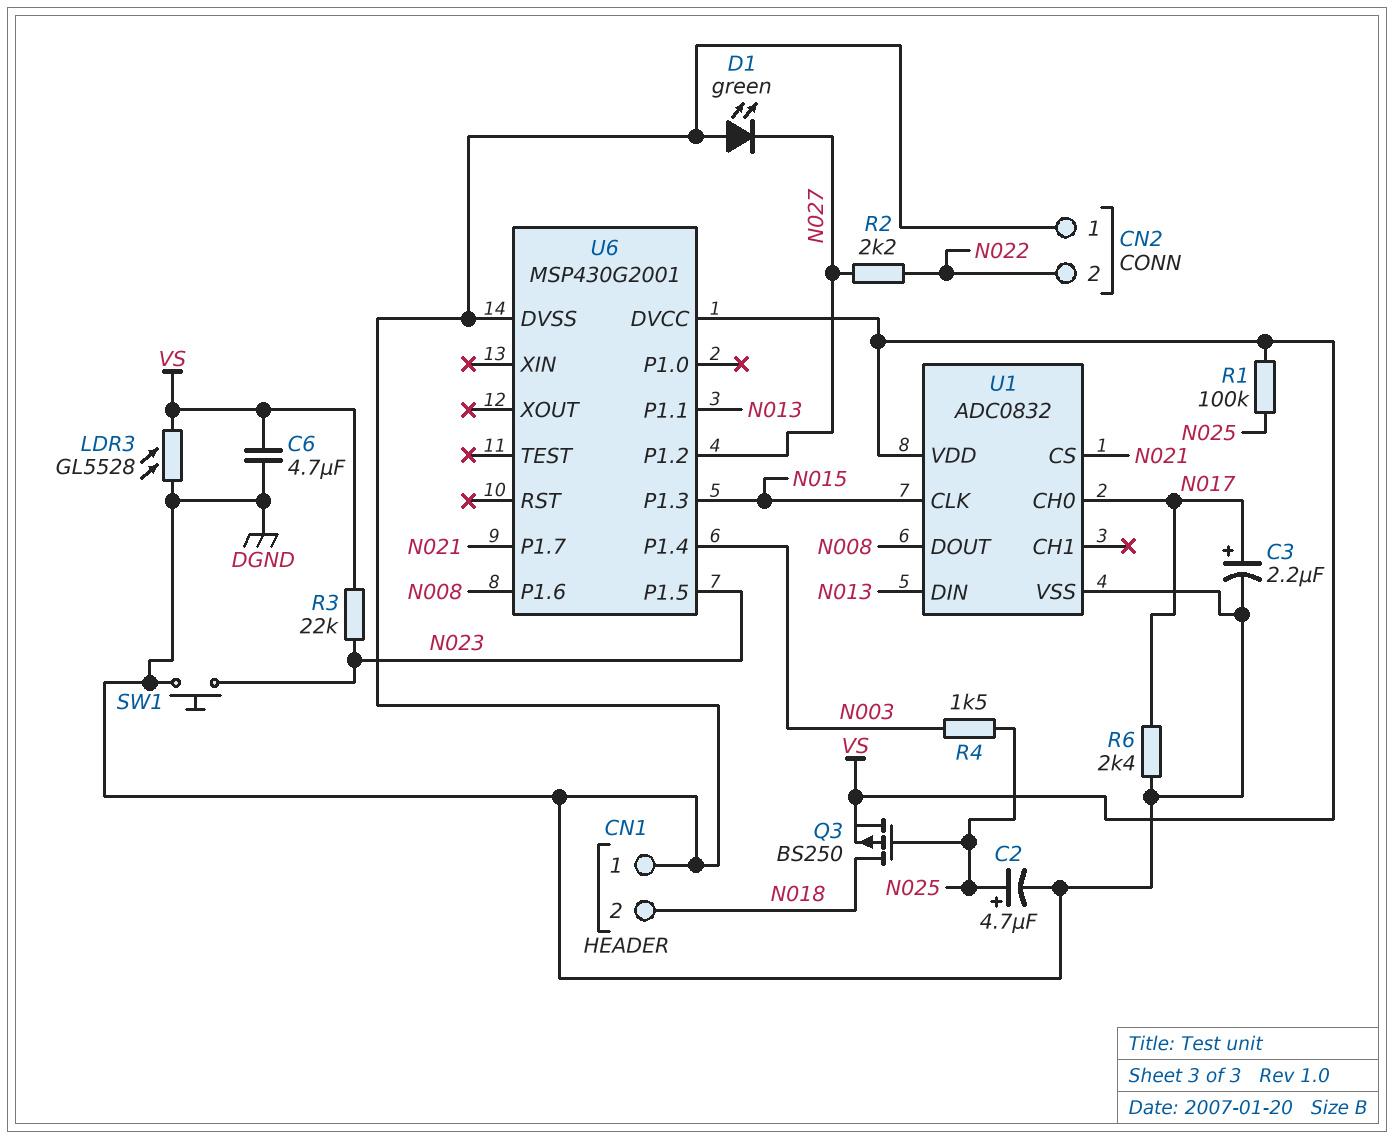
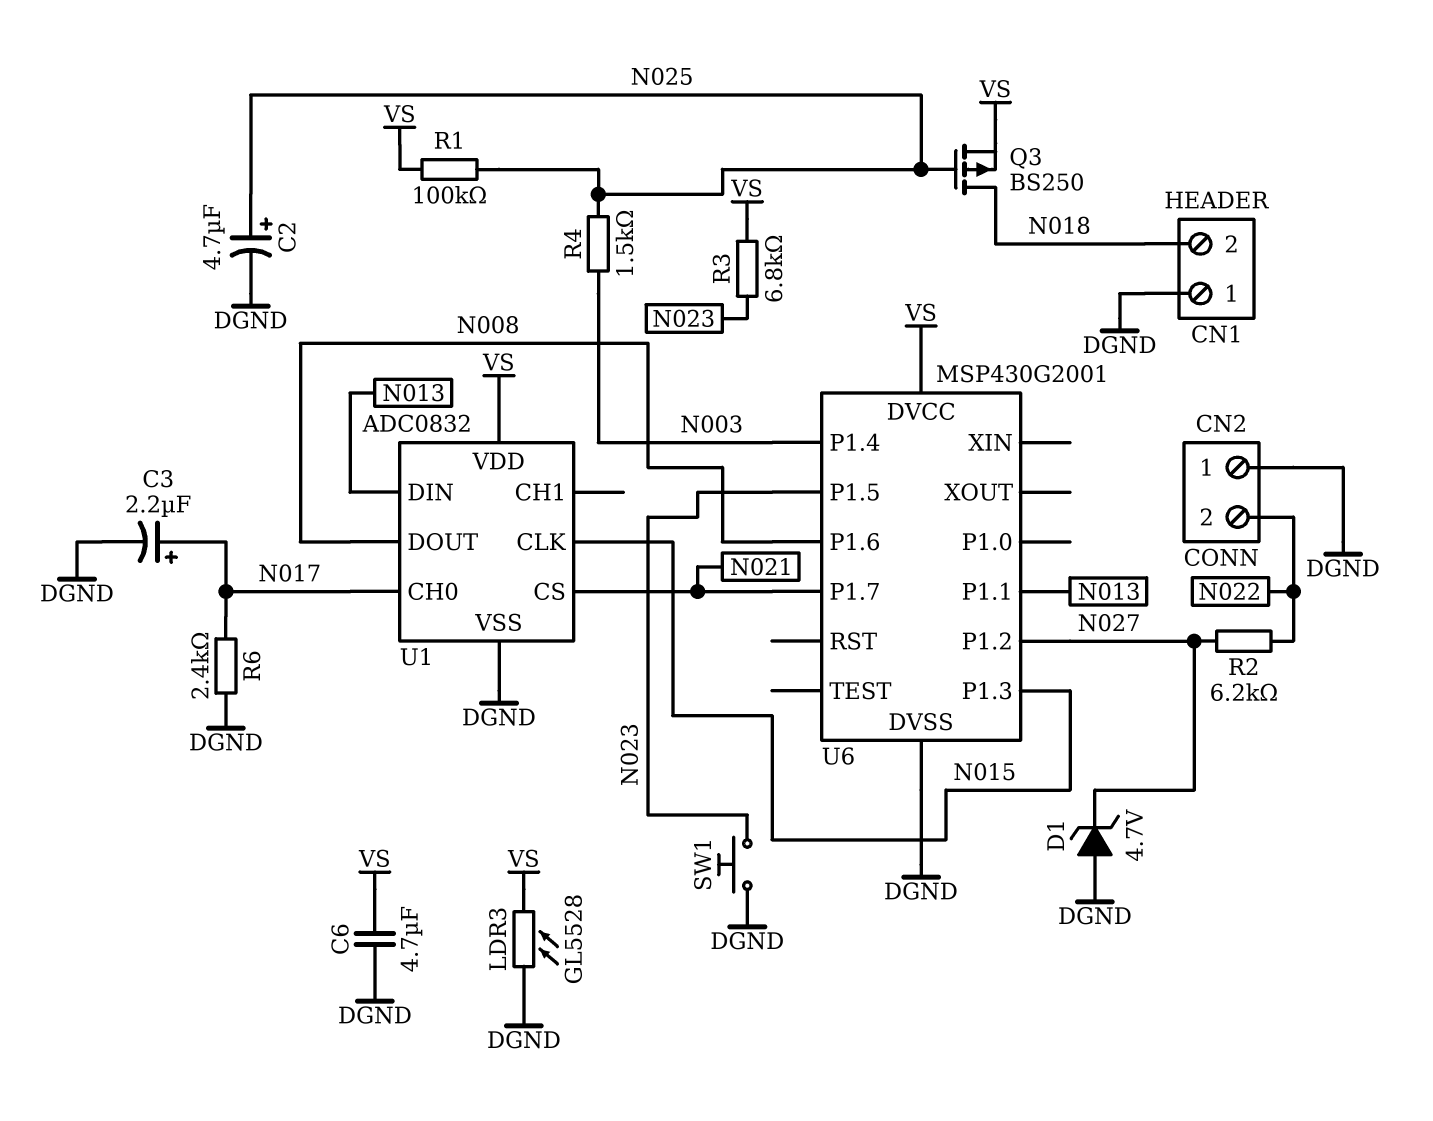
D1: LED green (A DGND, K N027) -> zener 4.7V (A DGND, K N027)
R2: 2.2k (N022, N027) -> 6.2k (N022, N027)
R3: 22k (N023, VS) -> 6.8k (N023, VS)

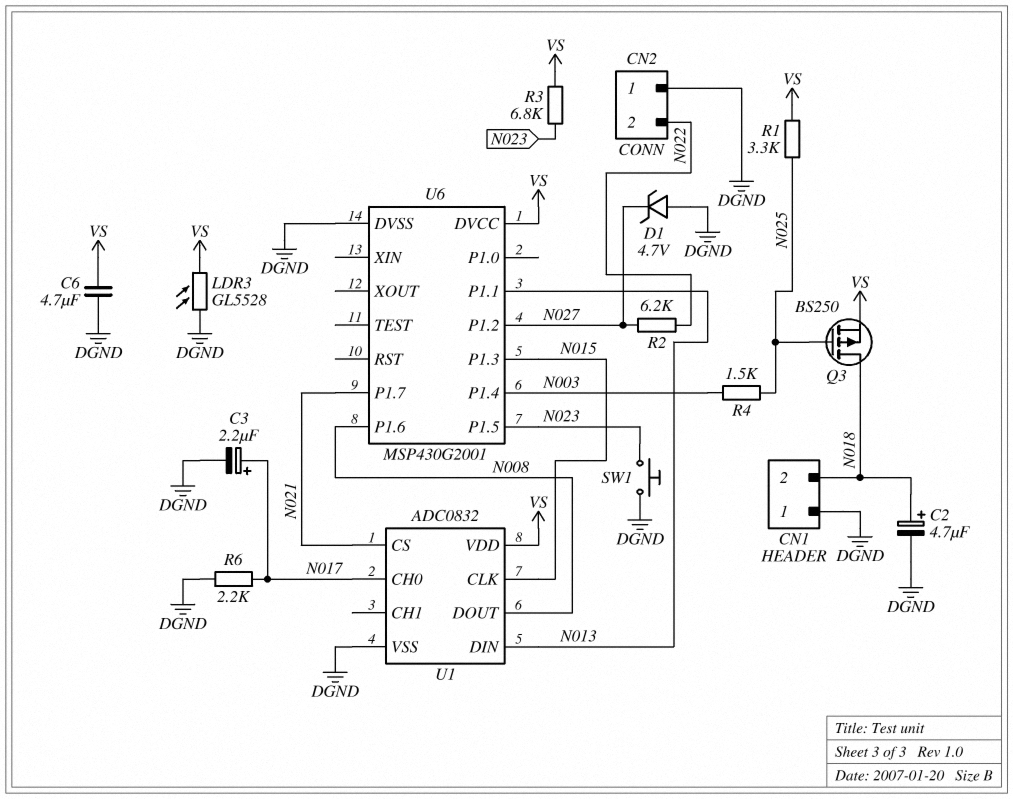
C2: 4.7uF (plus N025, minus DGND) -> 4.7uF (plus N018, minus DGND)
R1: 100k (N025, VS) -> 3.3k (N025, VS)
R6: 2.4k (DGND, N017) -> 2.2k (DGND, N017)

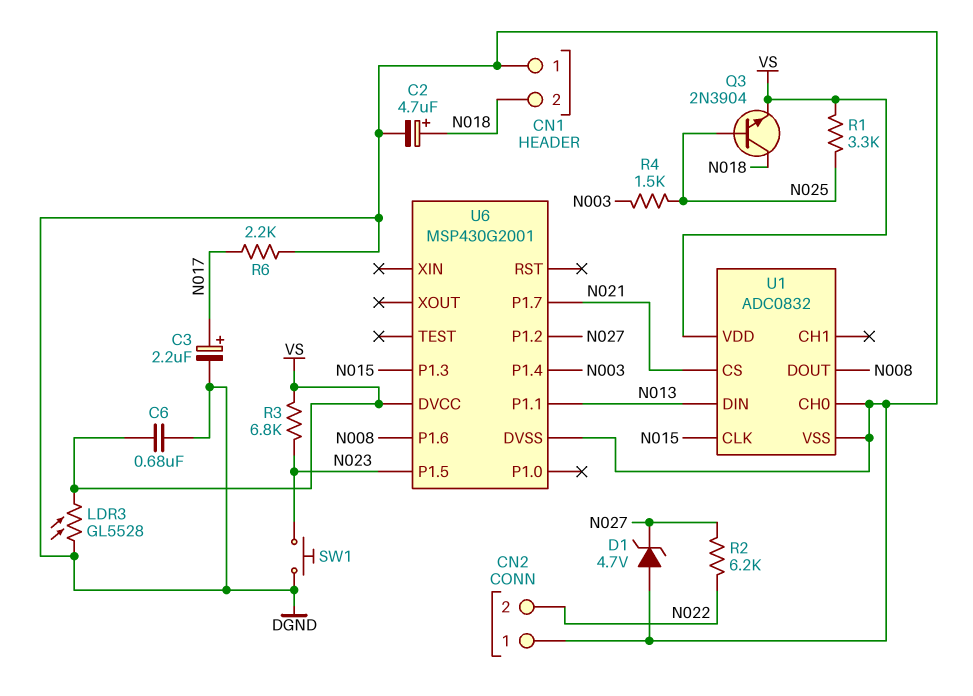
C6: 4.7uF (DGND, VS) -> 680nF (DGND, VS)
Q3: PMOS BS250 (G N025, D N018, S VS) -> NPN 2N3904 (B N025, C N018, E VS)
U1 pin CH0: N017 -> DGND

